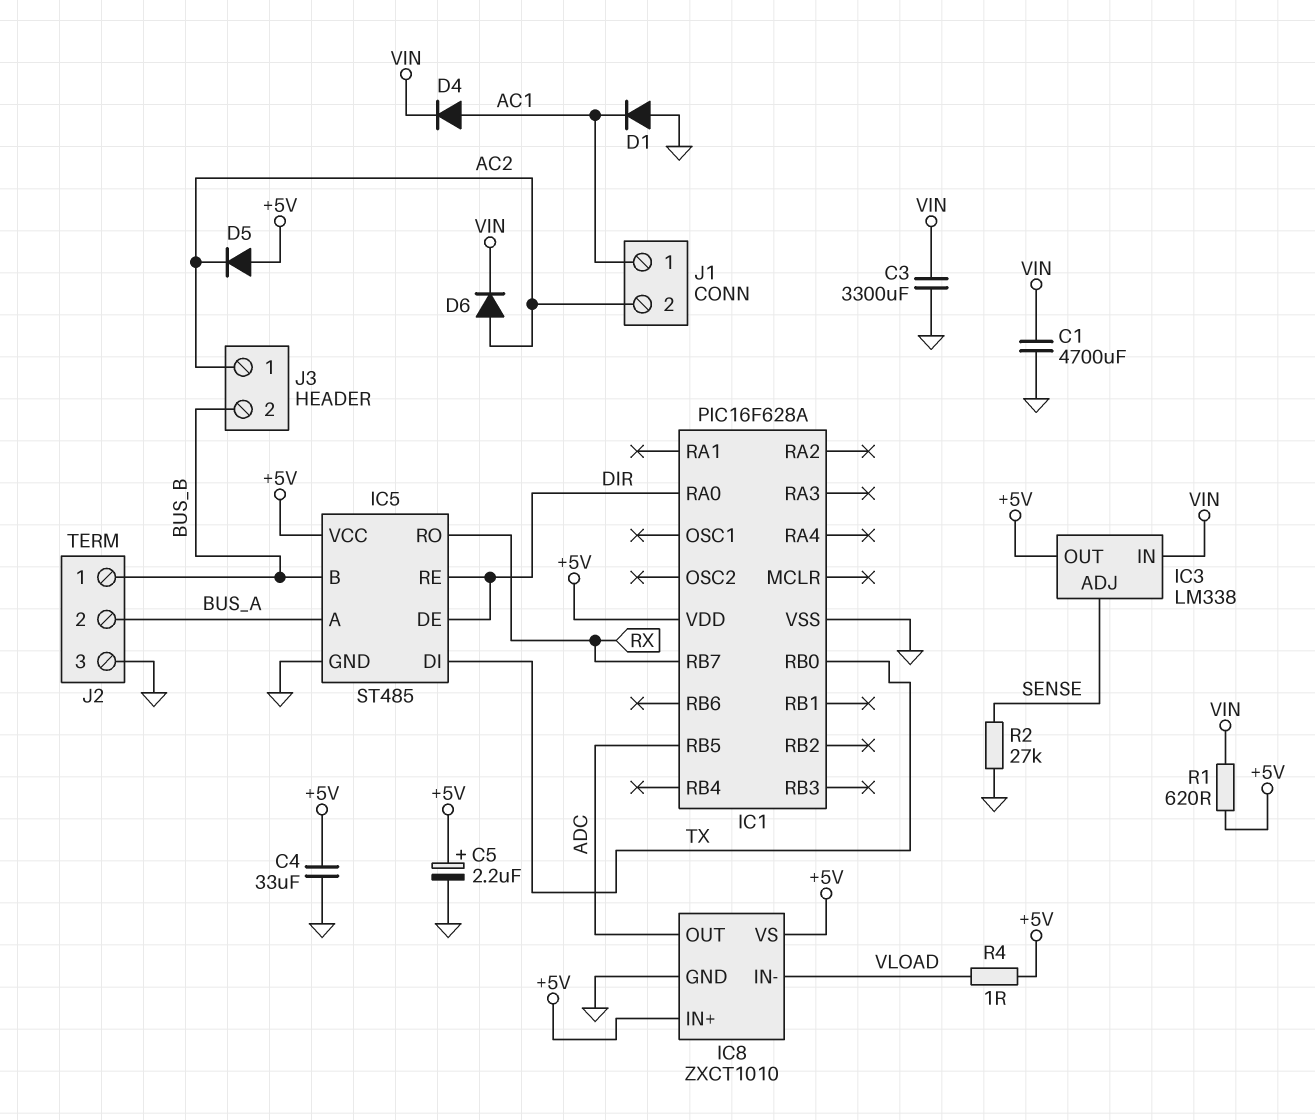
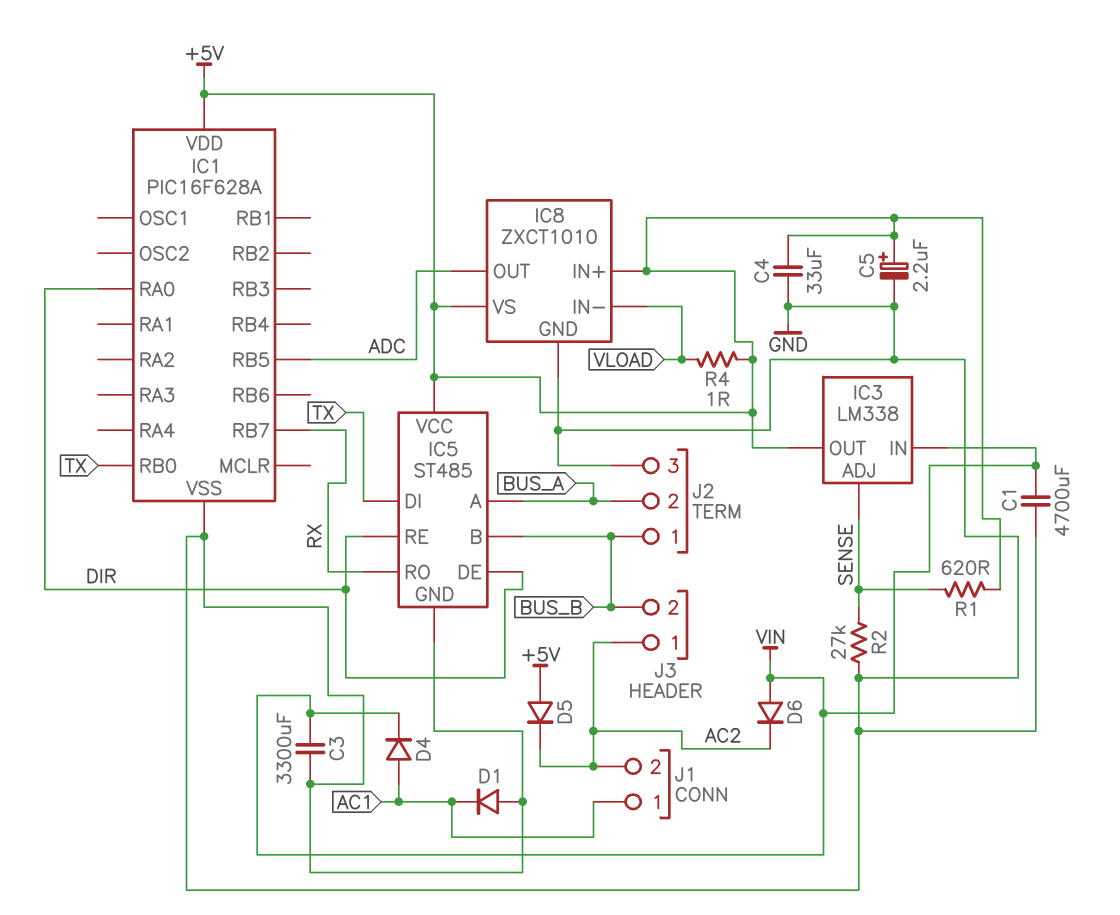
D6: diode (A AC2, K VIN) -> diode (A VIN, K AC2)
R1: 620 (+5V, VIN) -> 620 (+5V, SENSE)

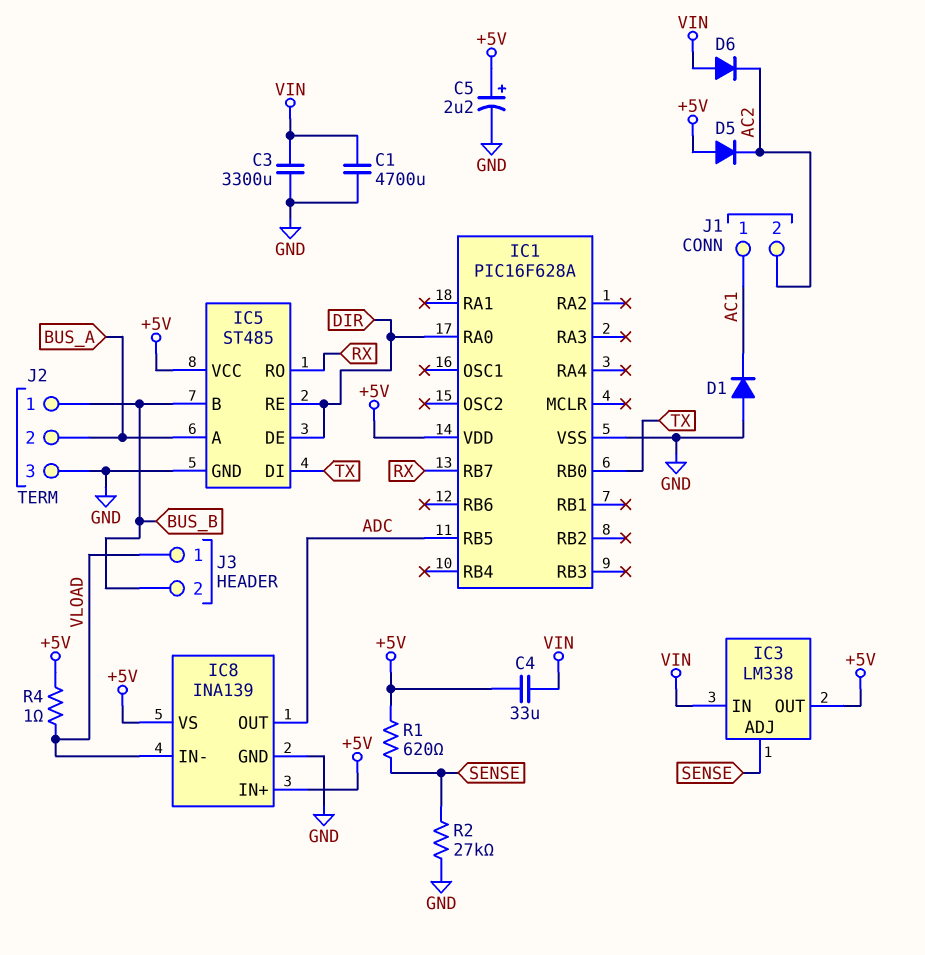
C4: 33uF (+5V, GND) -> 33uF (+5V, VIN)
D4: diode (A AC1, K VIN) -> none
IC8: ZXCT1010 -> INA139
J3 pin 1: AC2 -> VLOAD

